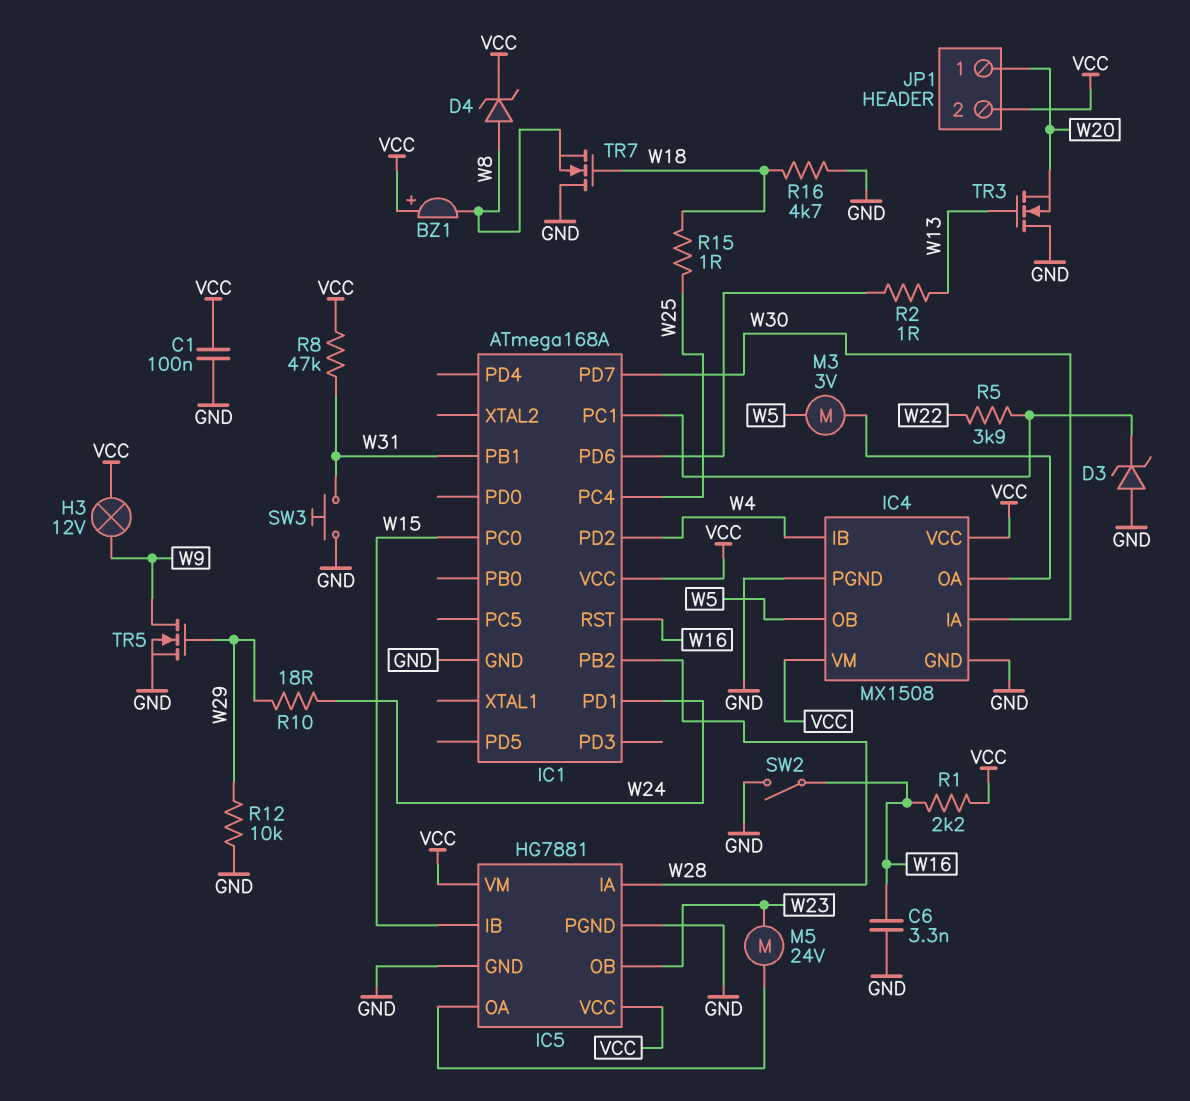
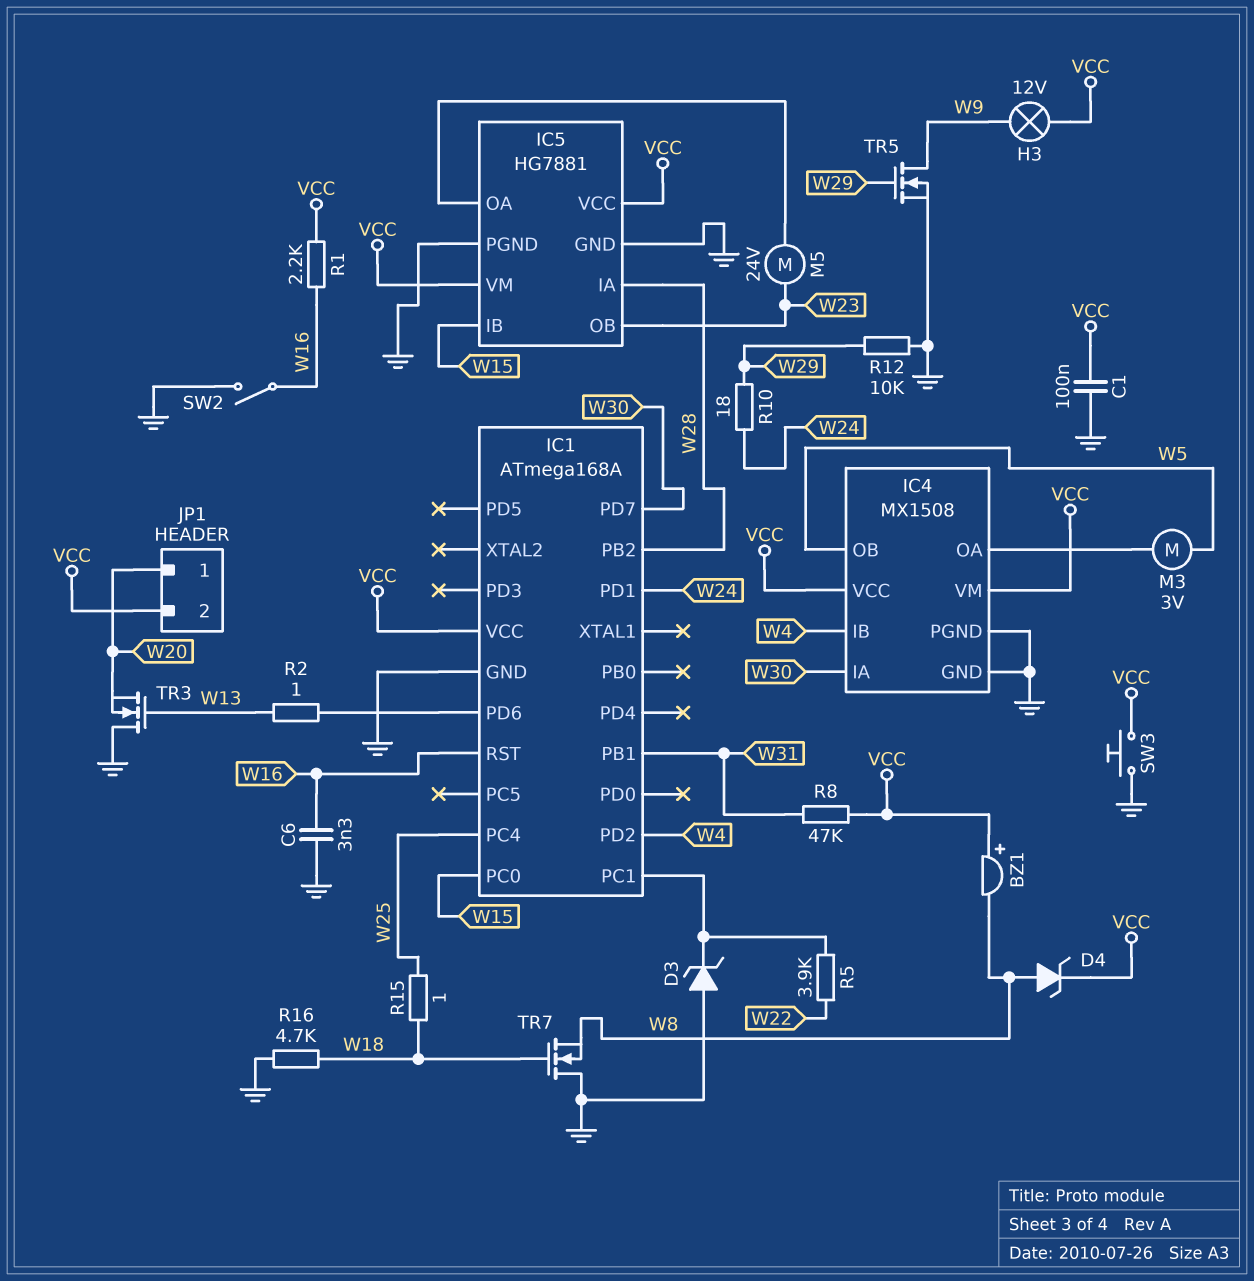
SW3: button (GND, W31) -> button (GND, VCC)

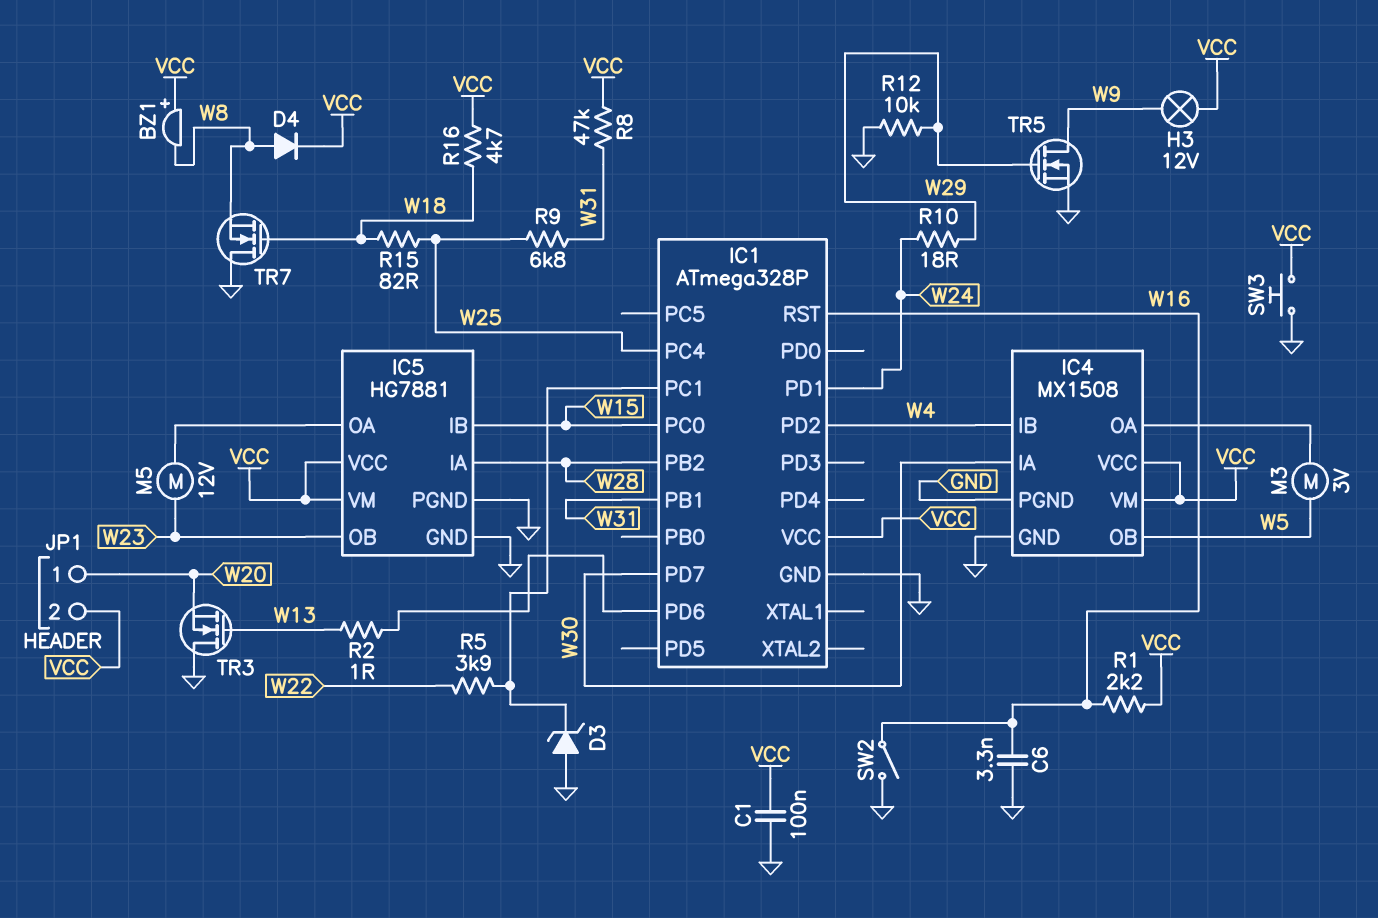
D4: zener (A W8, K VCC) -> diode (A W8, K VCC)
IC1: ATmega168A -> ATmega328P
M5: motor 24V (IC5/OA, W23) -> motor 12V (IC5/OA, W23)
R9: none -> 6.8k (W25, W31)
R15: 1 (W18, W25) -> 82 (W18, W25)
R16: 4.7k (GND, W18) -> 4.7k (VCC, W18)

